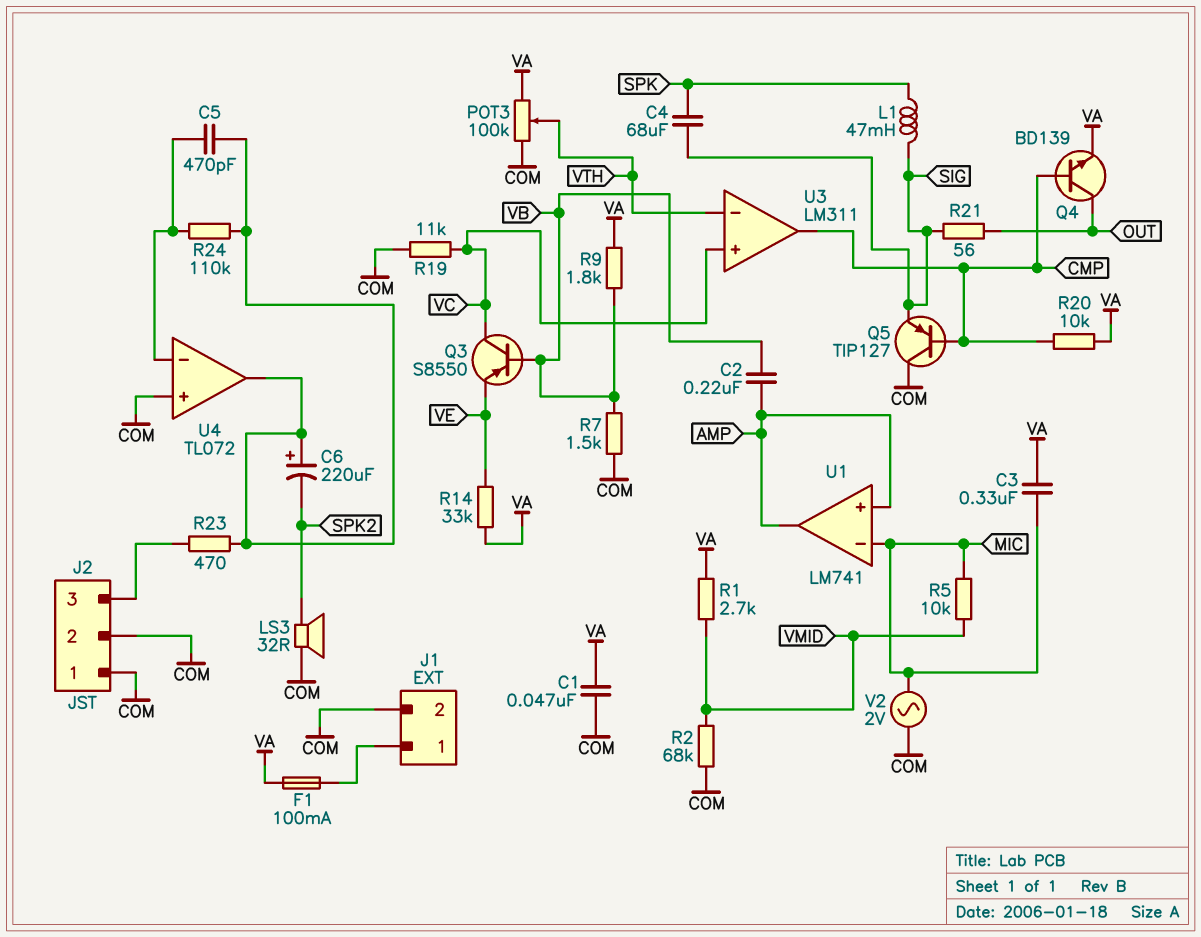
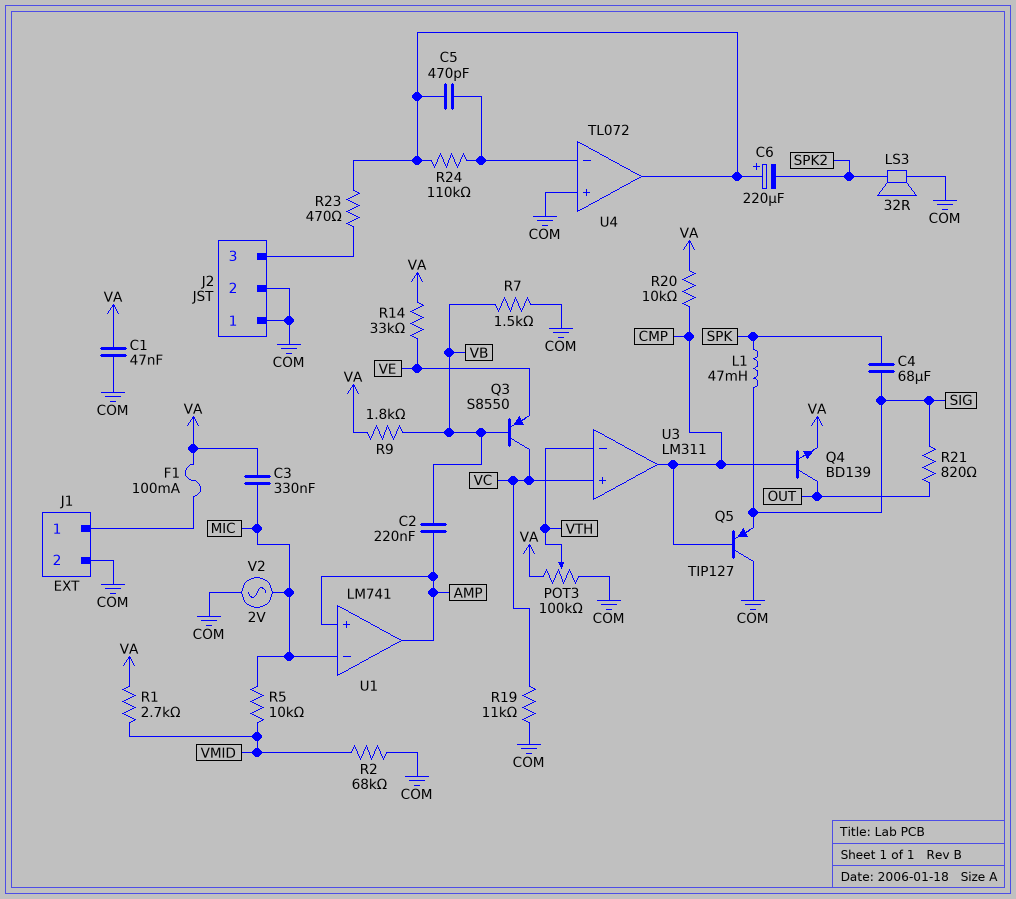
R21: 56 (OUT, SIG) -> 820 (OUT, SIG)

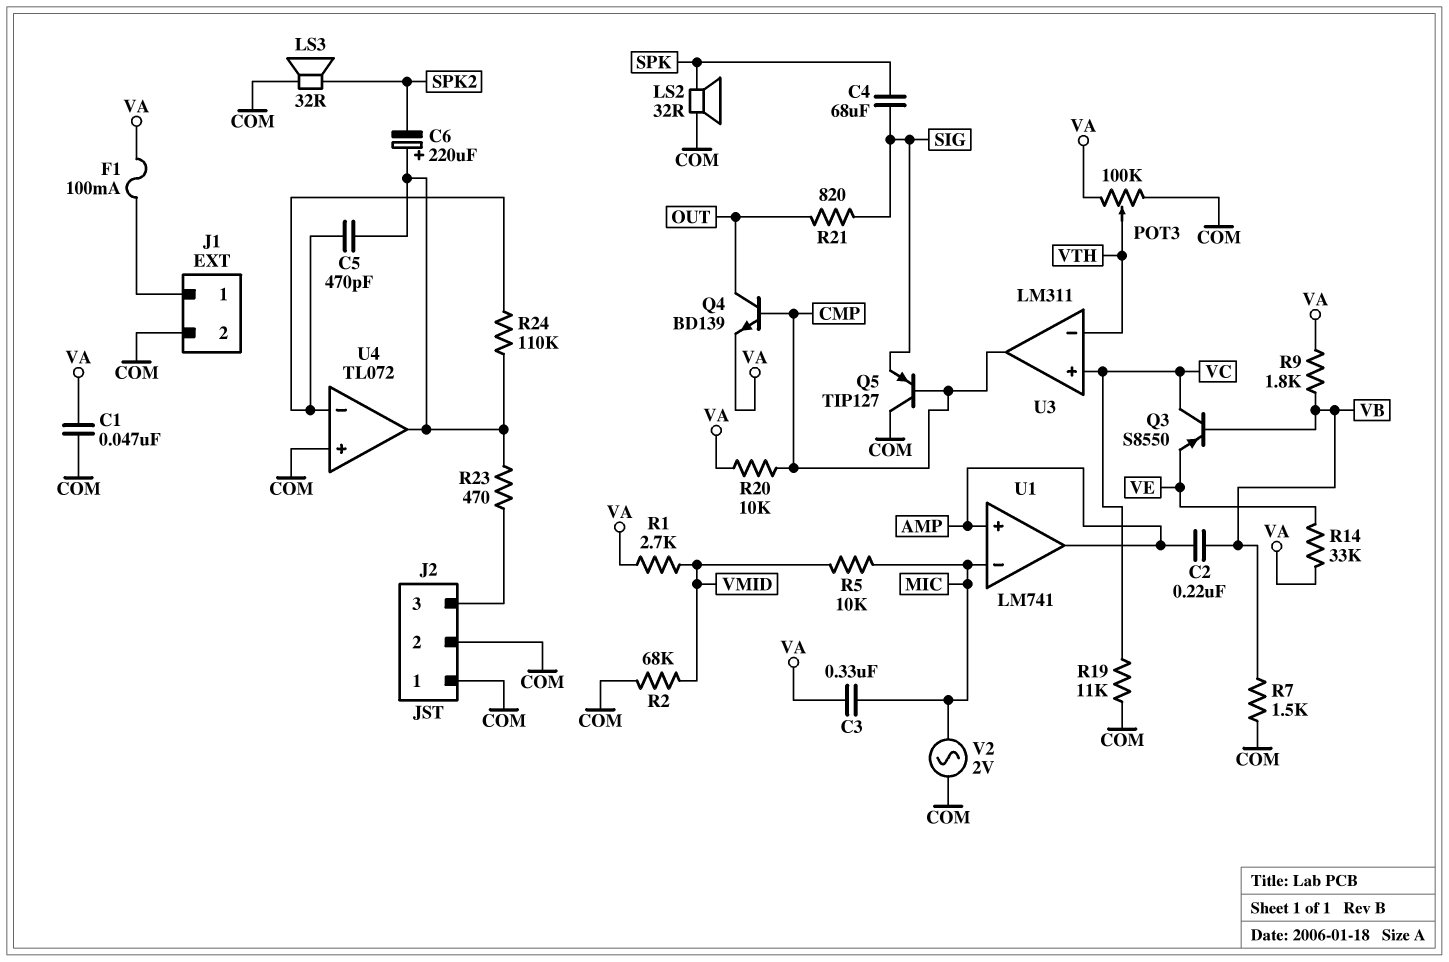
L1: 47mH (SIG, SPK) -> none
LS2: none -> speaker 32R (COM, SPK)

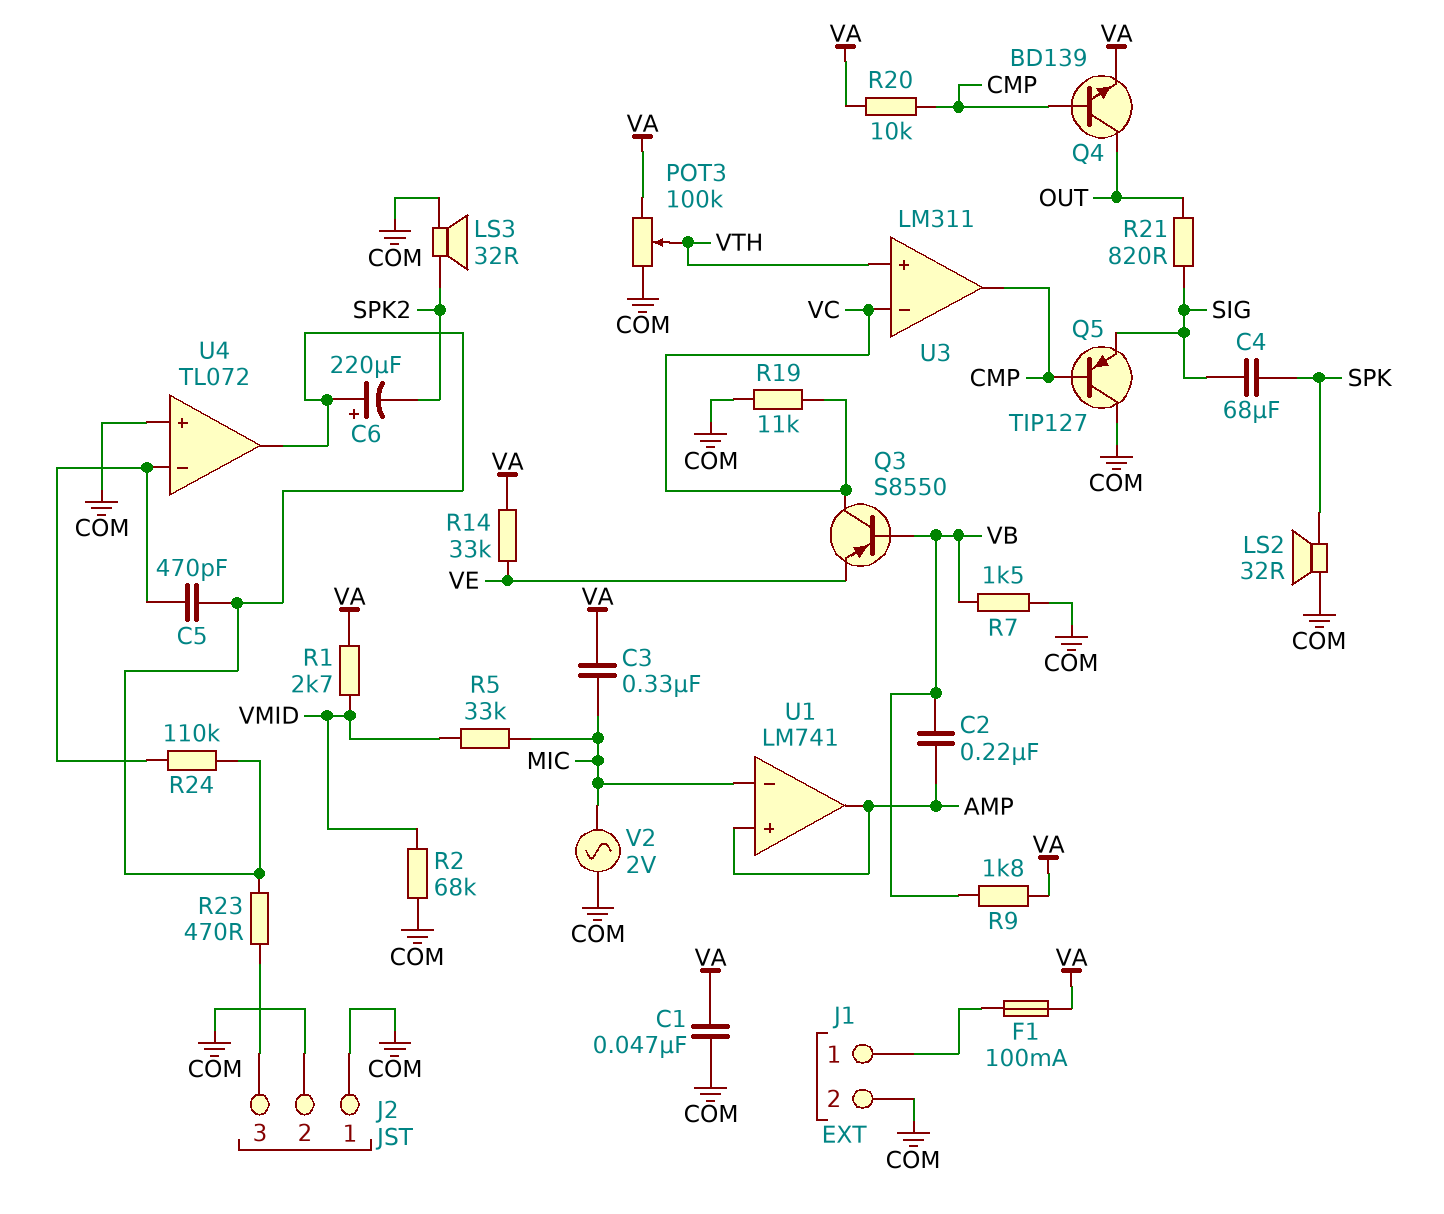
R5: 10k (MIC, VMID) -> 33k (MIC, VMID)
U3 pin in+: VC -> VTH
U3 pin in-: VTH -> VC

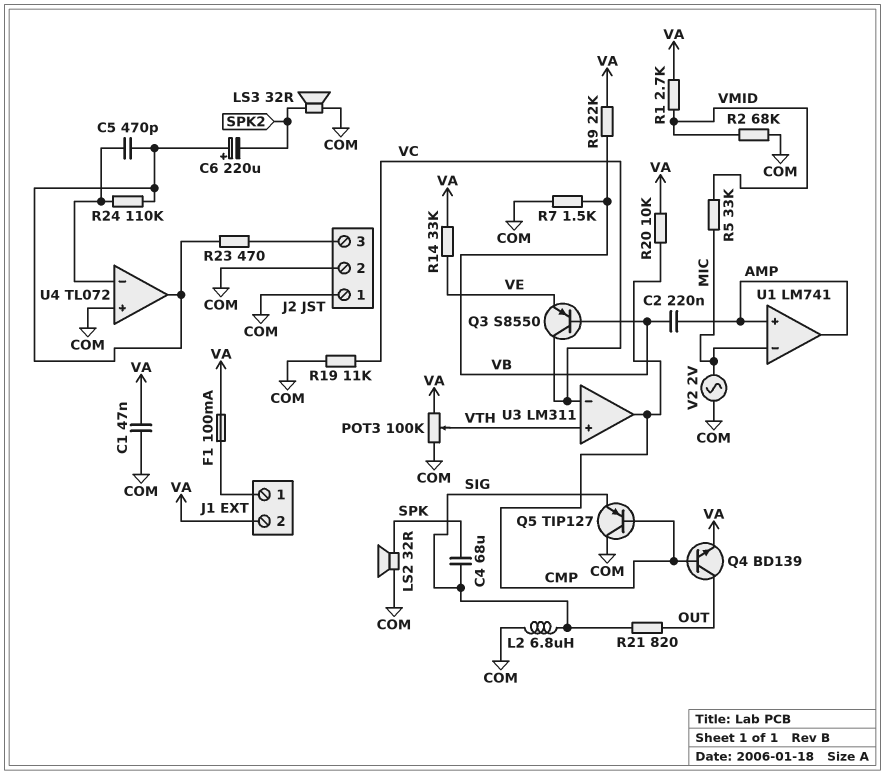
C3: 330nF (MIC, VA) -> none
J1 pin 2: COM -> VA
L2: none -> 6.8uH (COM, SIG)
R9: 1.8k (VA, VB) -> 22k (VA, VB)

